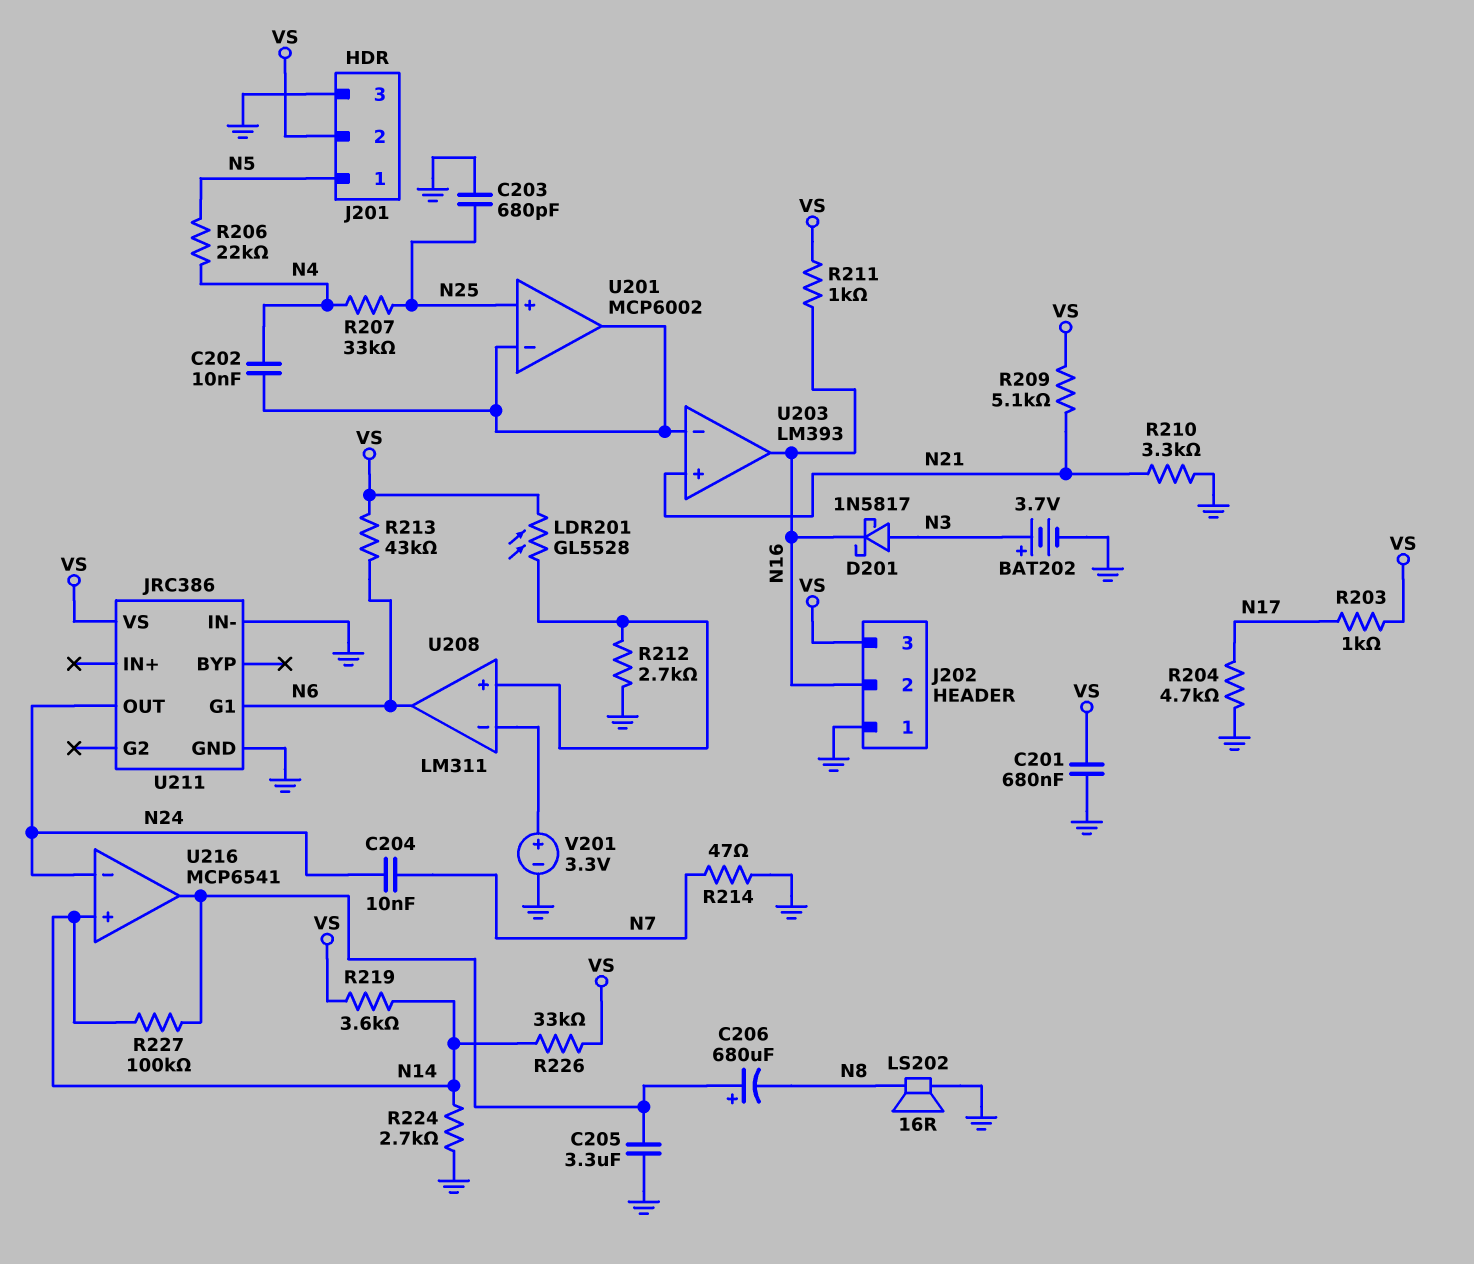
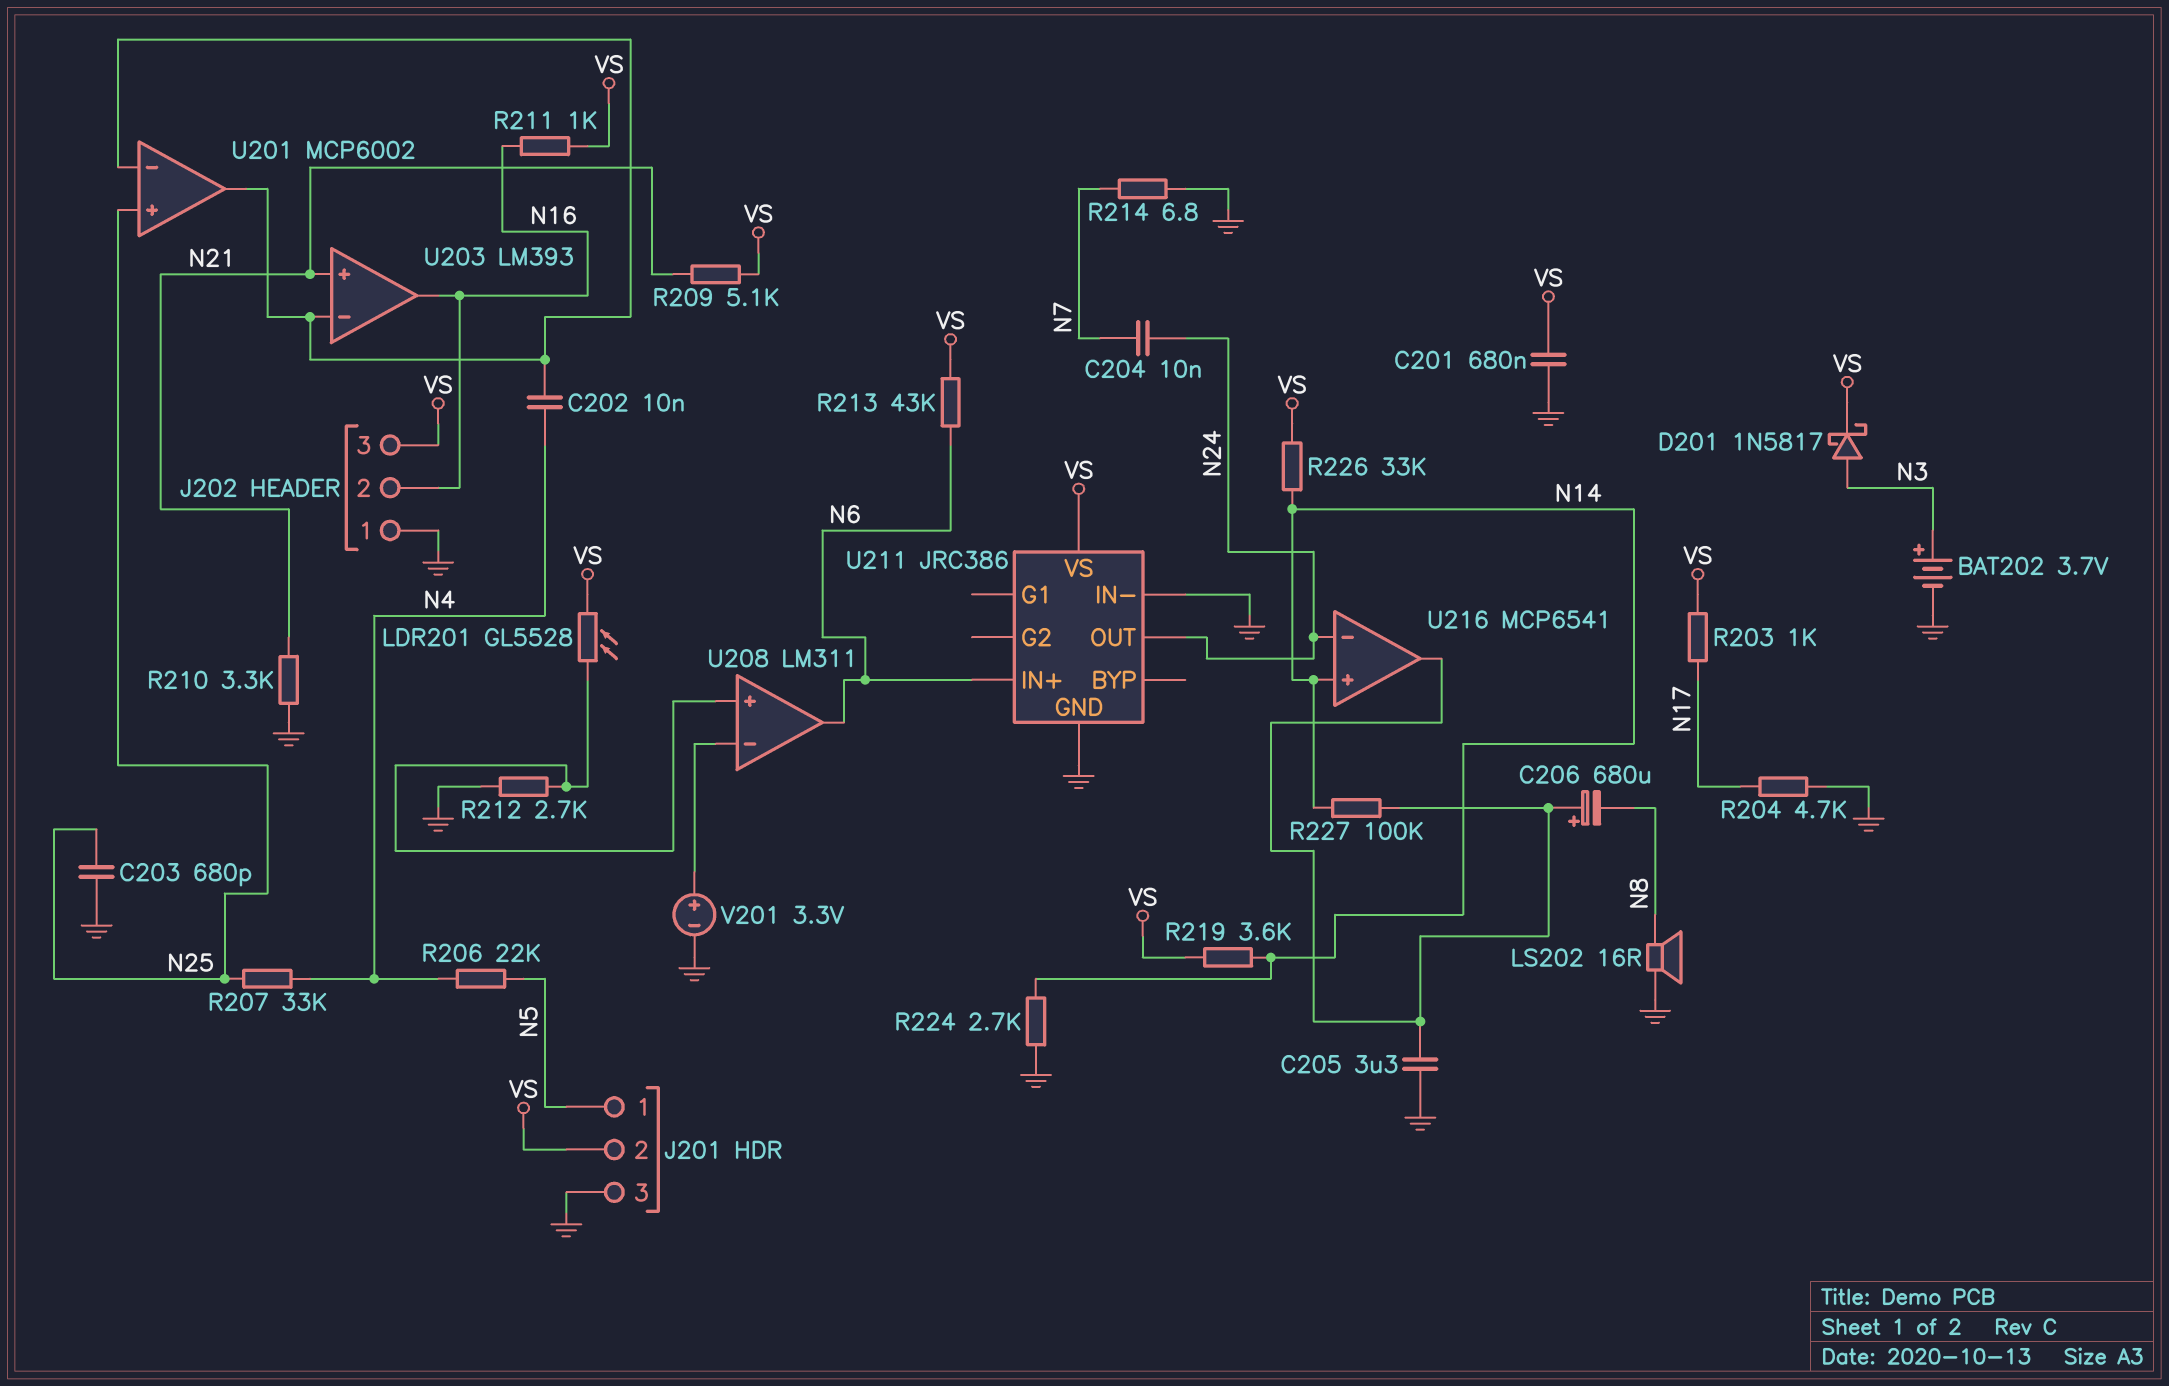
D201: schottky 1N5817 (A N3, K N16) -> schottky 1N5817 (A N3, K VS)
R214: 47 (GND, N7) -> 6.8 (GND, N7)
U211 pin G1: N6 -> none
U211 pin IN+: none -> N6

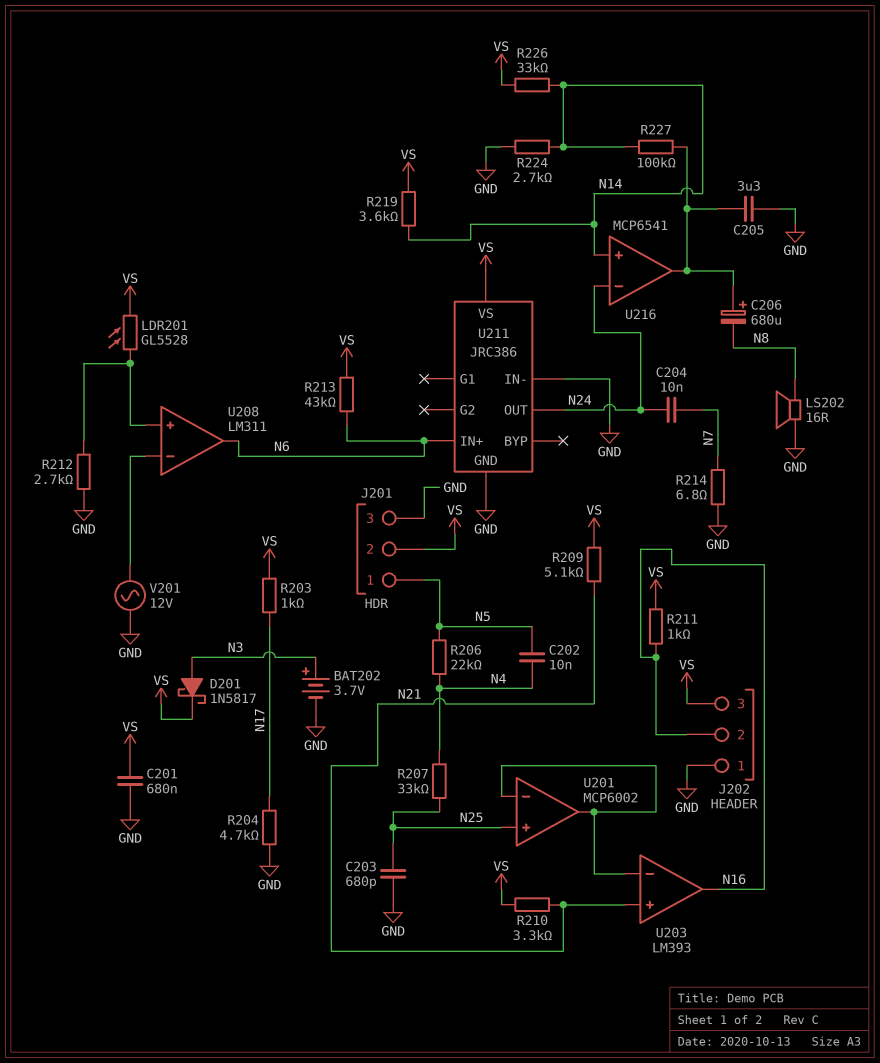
C202: 10nF (N4, U201/in-) -> 10nF (N4, N5)
R210: 3.3k (GND, N21) -> 3.3k (N21, VS)
V201: 3.3V (plus U208/in-, minus GND) -> AC 12V (GND, U208/in-)

